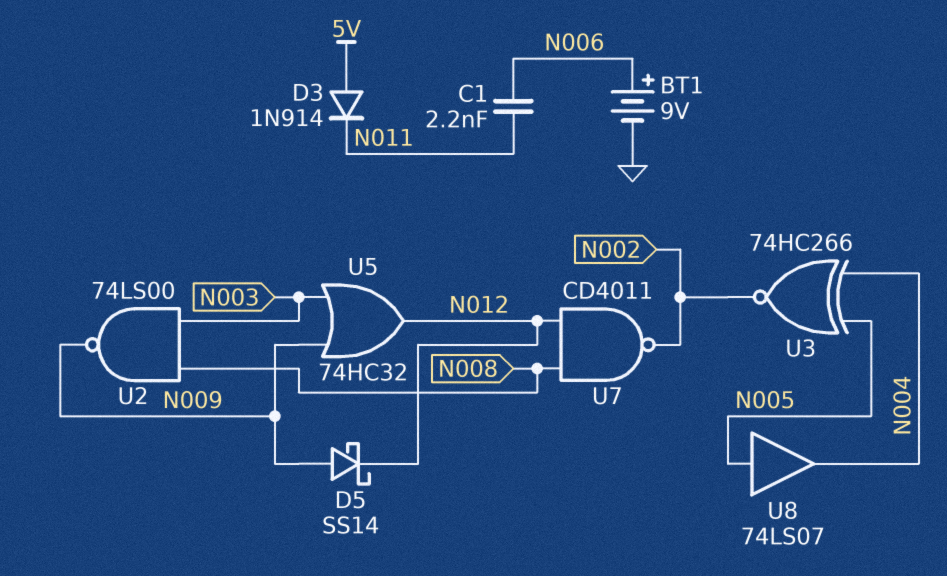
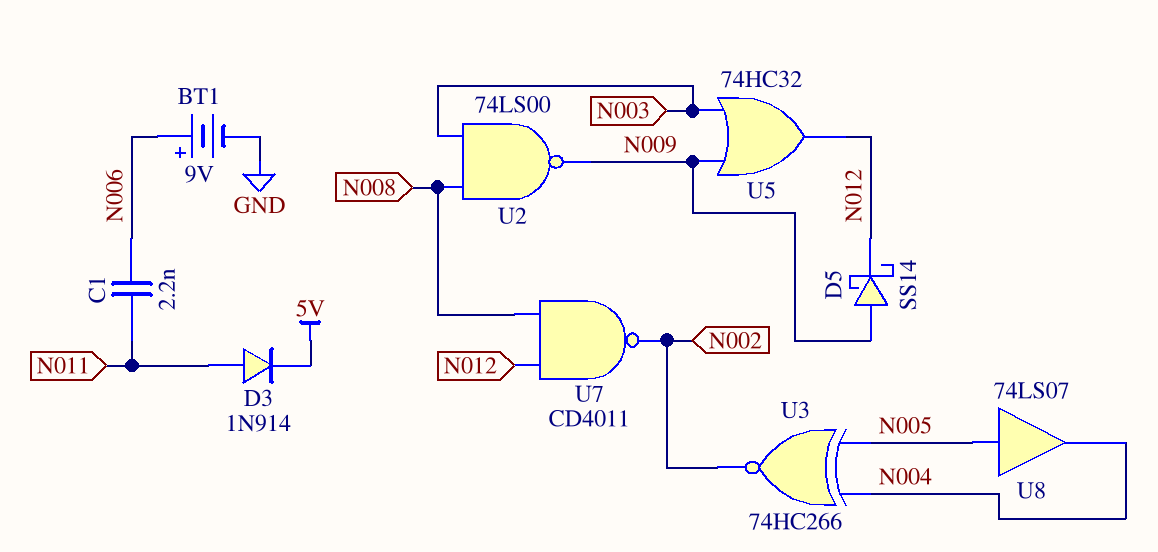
D3: diode 1N914 (A 5V, K N011) -> diode 1N914 (A N011, K 5V)

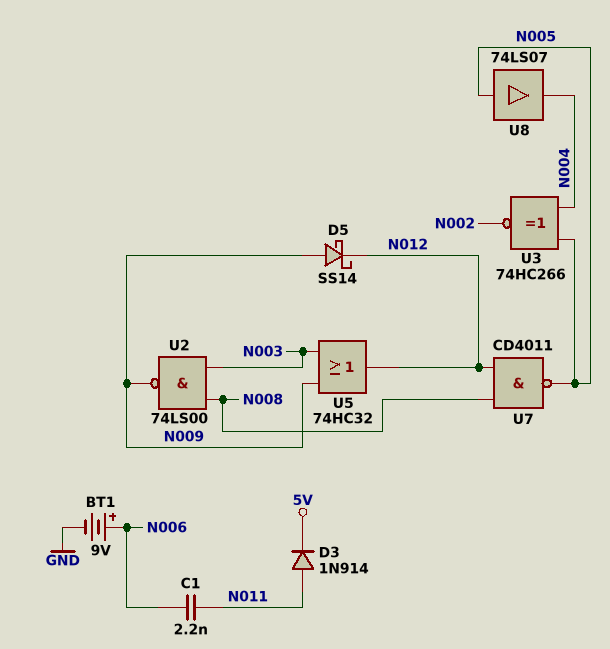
U7: NAND CD4011 (in N008, in N012, out N002) -> NAND CD4011 (in N008, in N012, out N005)

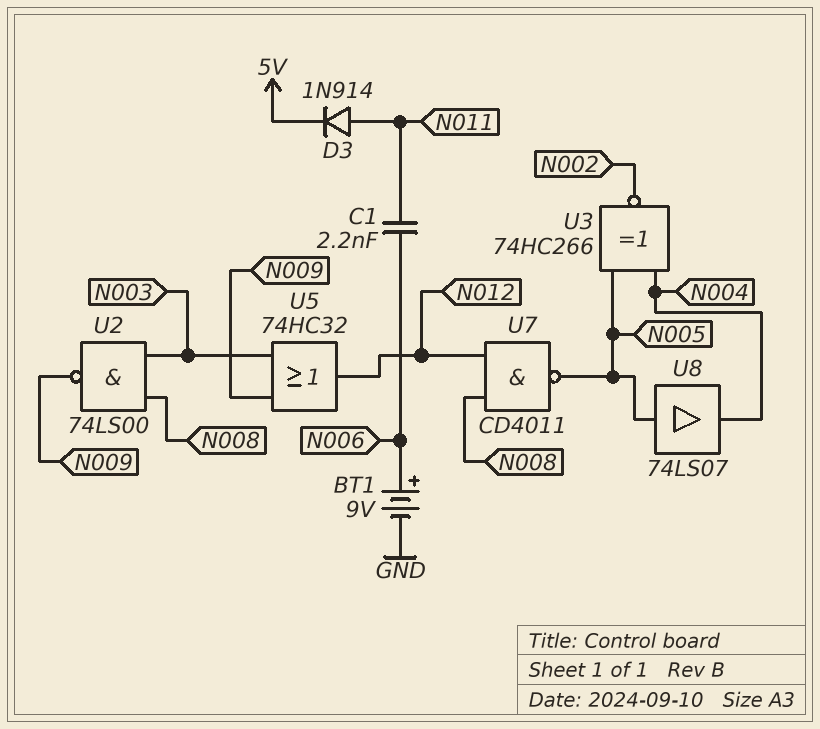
D5: schottky SS14 (A N009, K N012) -> none

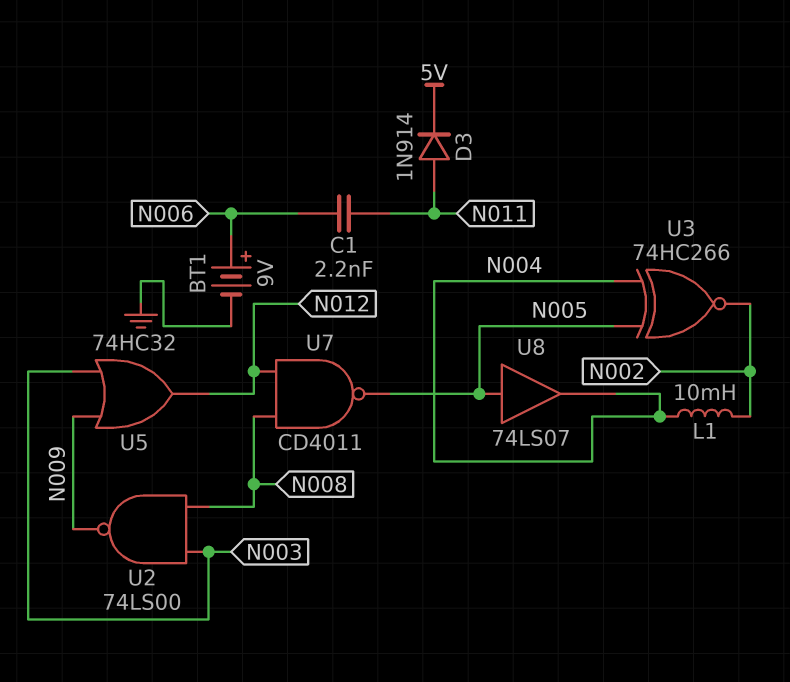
L1: none -> 10mH (N002, N004)

